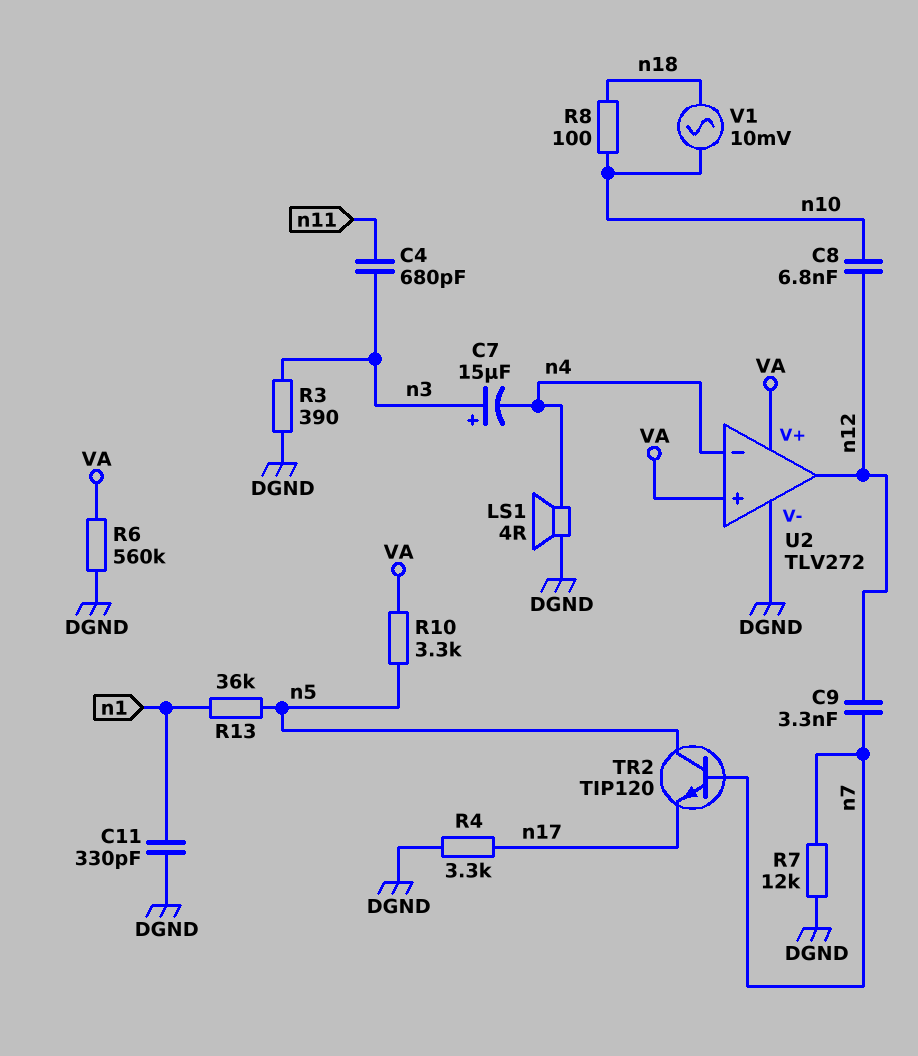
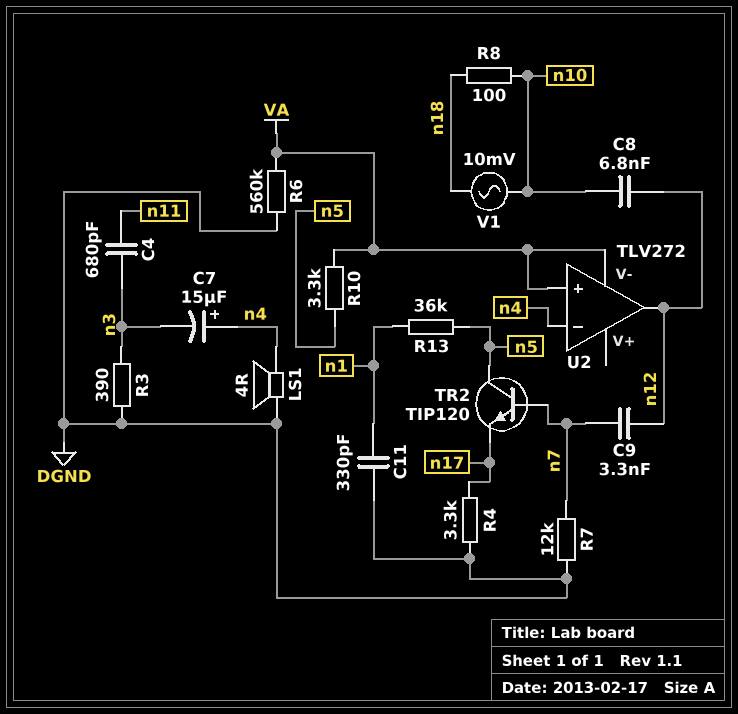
C7: 15uF (plus n3, minus n4) -> 15uF (plus n4, minus n3)
U2 pin V+: VA -> none
U2 pin V-: DGND -> VA

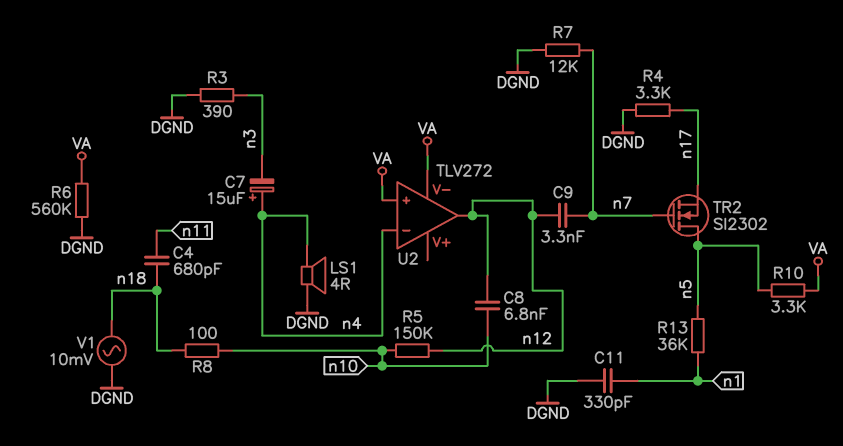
C4: 680pF (n3, n11) -> 680pF (n11, n18)
R5: none -> 150k (n10, n12)
TR2: NPN TIP120 (B n7, C n5, E n17) -> NMOS SI2302 (G n7, D n5, S n17)
V1: AC 10mV (n10, n18) -> AC 10mV (DGND, n18)

